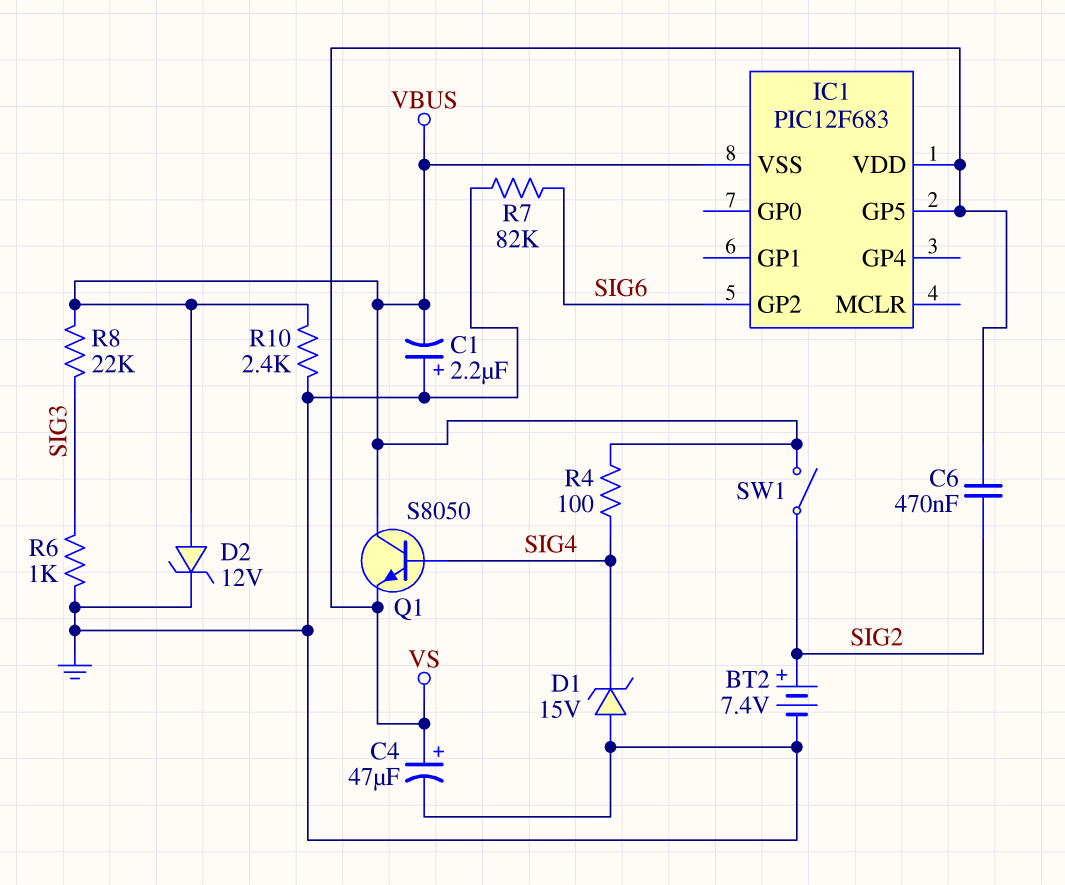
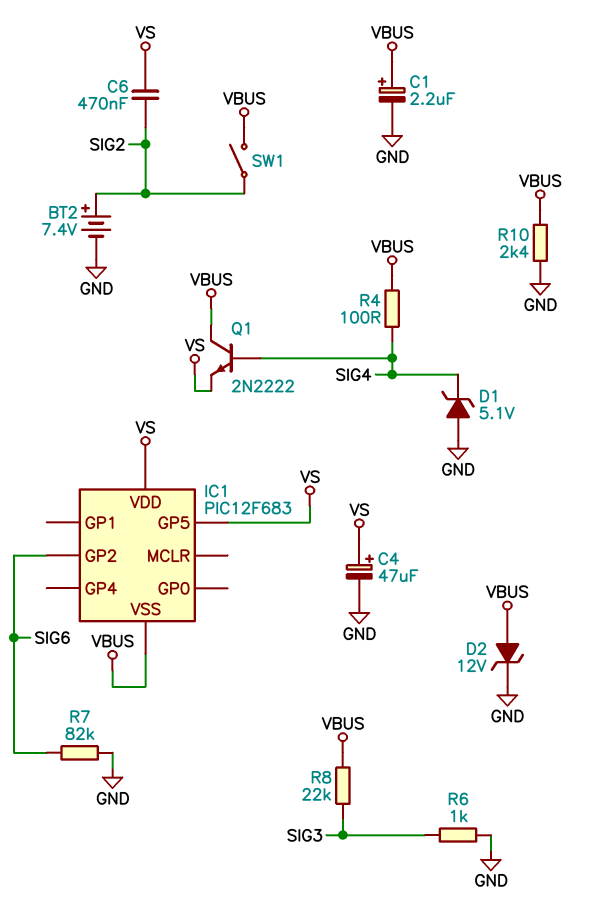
C1: 2.2uF (plus GND, minus VBUS) -> 2.2uF (plus VBUS, minus GND)
D1: zener 15V (A GND, K SIG4) -> zener 5.1V (A GND, K SIG4)
Q1: NPN S8050 (B SIG4, C VBUS, E VS) -> NPN 2N2222 (B SIG4, C VBUS, E VS)

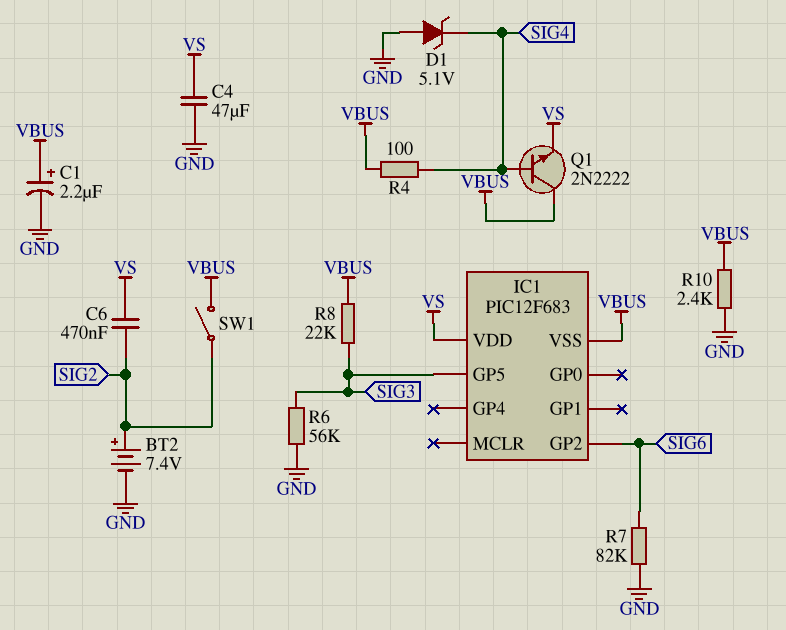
C4: 47uF (plus VS, minus GND) -> 47uF (GND, VS)
D2: zener 12V (A VBUS, K GND) -> none
IC1 pin GP5: VS -> SIG3
R6: 1k (GND, SIG3) -> 56k (GND, SIG3)

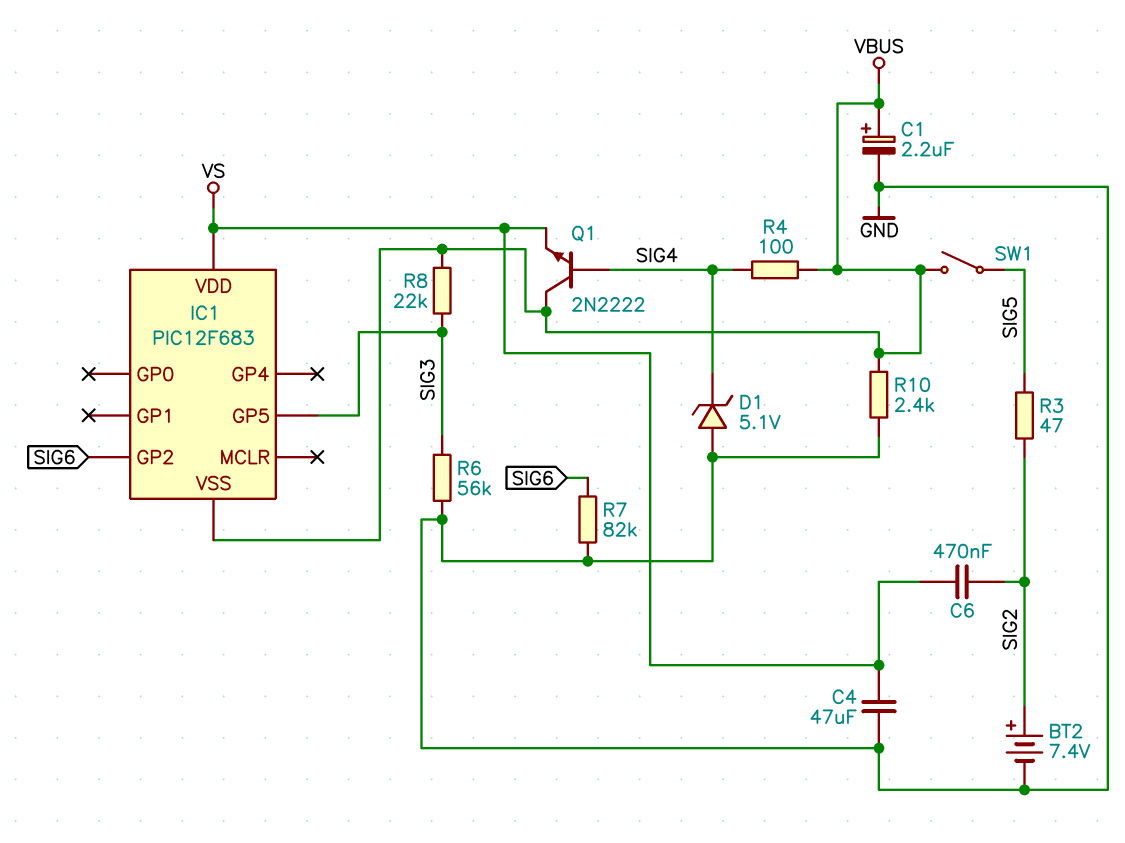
R3: none -> 47 (SIG2, SIG5)
SW1: switch (SIG2, VBUS) -> switch (SIG5, VBUS)

